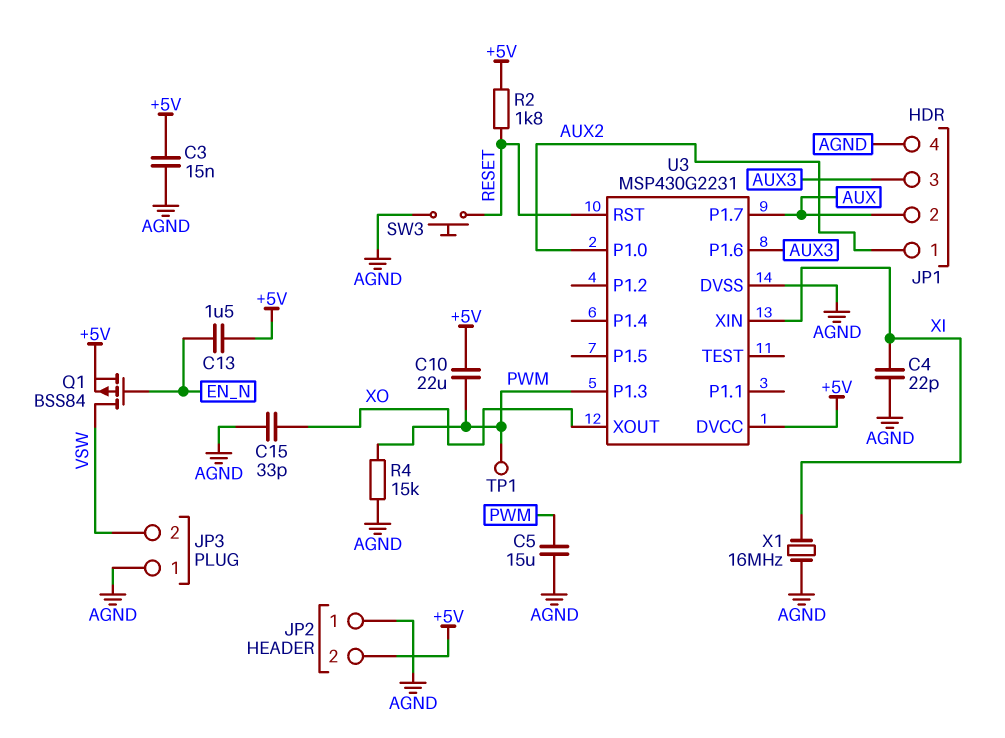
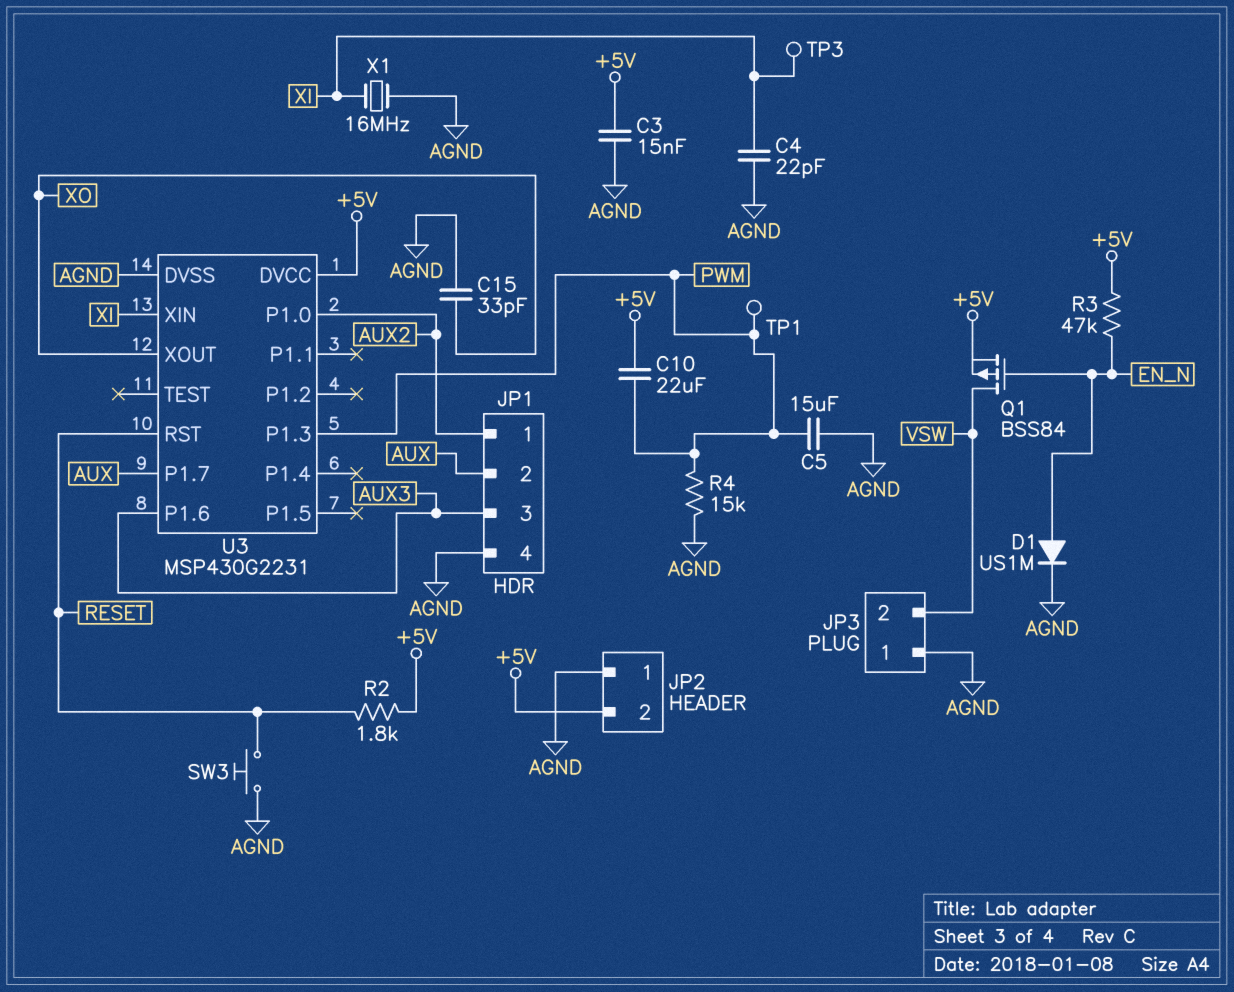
C13: 1.5uF (+5V, EN_N) -> none
D1: none -> diode US1M (A EN_N, K AGND)
R3: none -> 47k (+5V, EN_N)
TP3: none -> test point (XI)

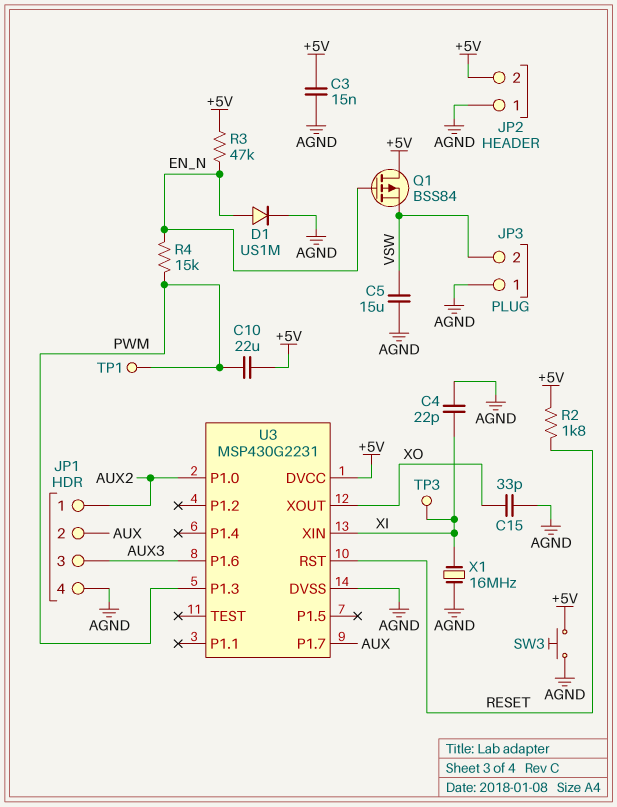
C5: 15uF (AGND, PWM) -> 15uF (AGND, VSW)
Q1: PMOS BSS84 (G EN_N, D VSW, S +5V) -> PMOS BSS84 (G EN_N, D +5V, S VSW)
R4: 15k (AGND, PWM) -> 15k (EN_N, PWM)
SW3: button (AGND, RESET) -> button (+5V, AGND)

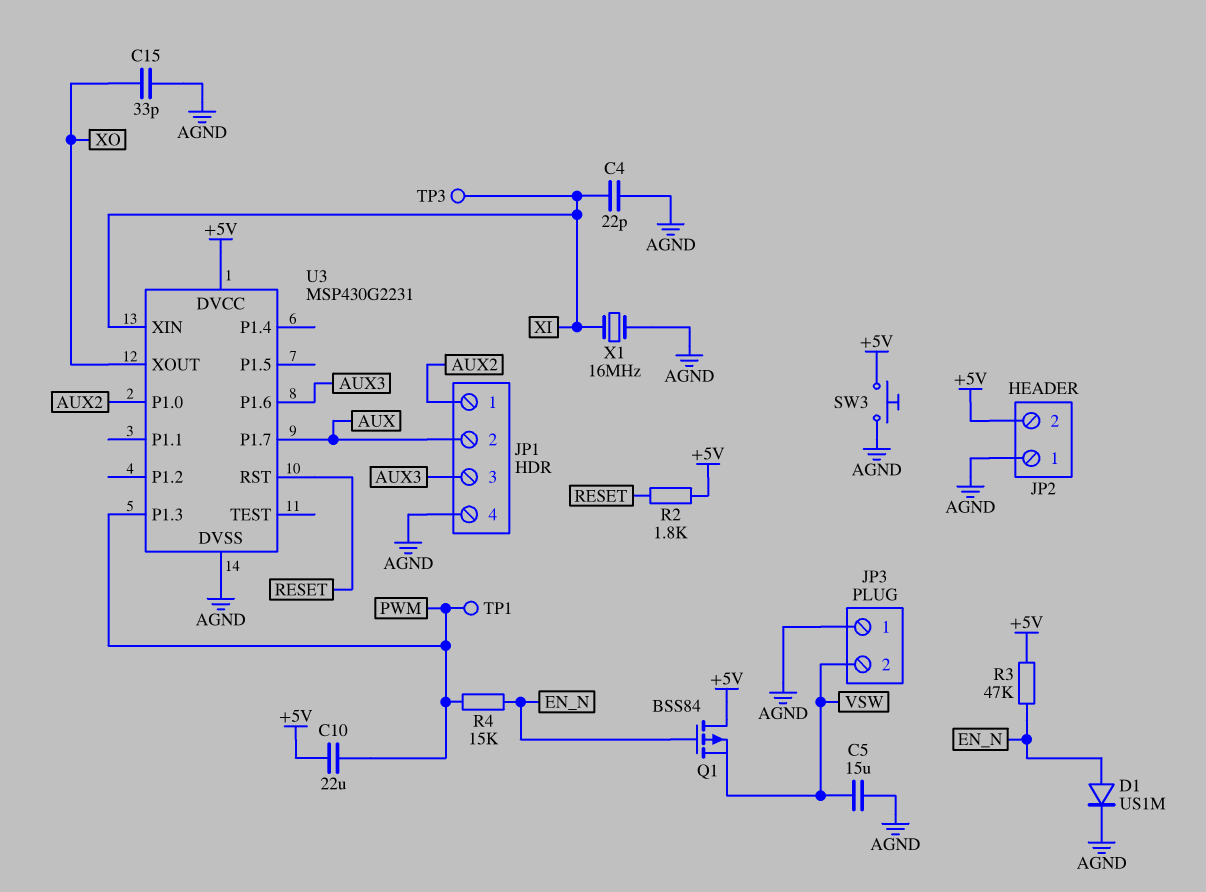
C3: 15nF (+5V, AGND) -> none

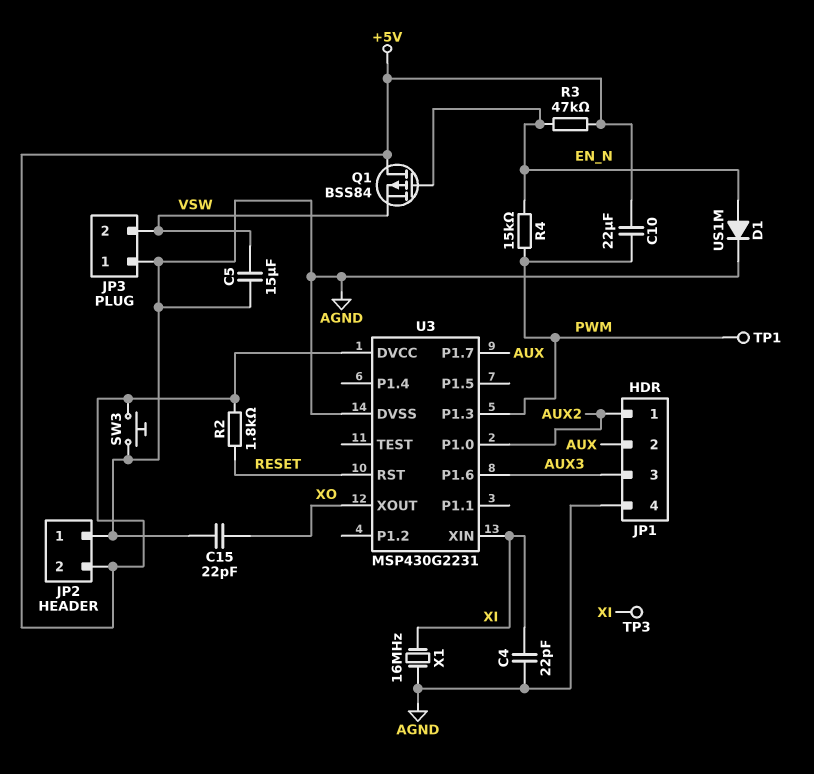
C15: 33pF (AGND, XO) -> 22pF (AGND, XO)

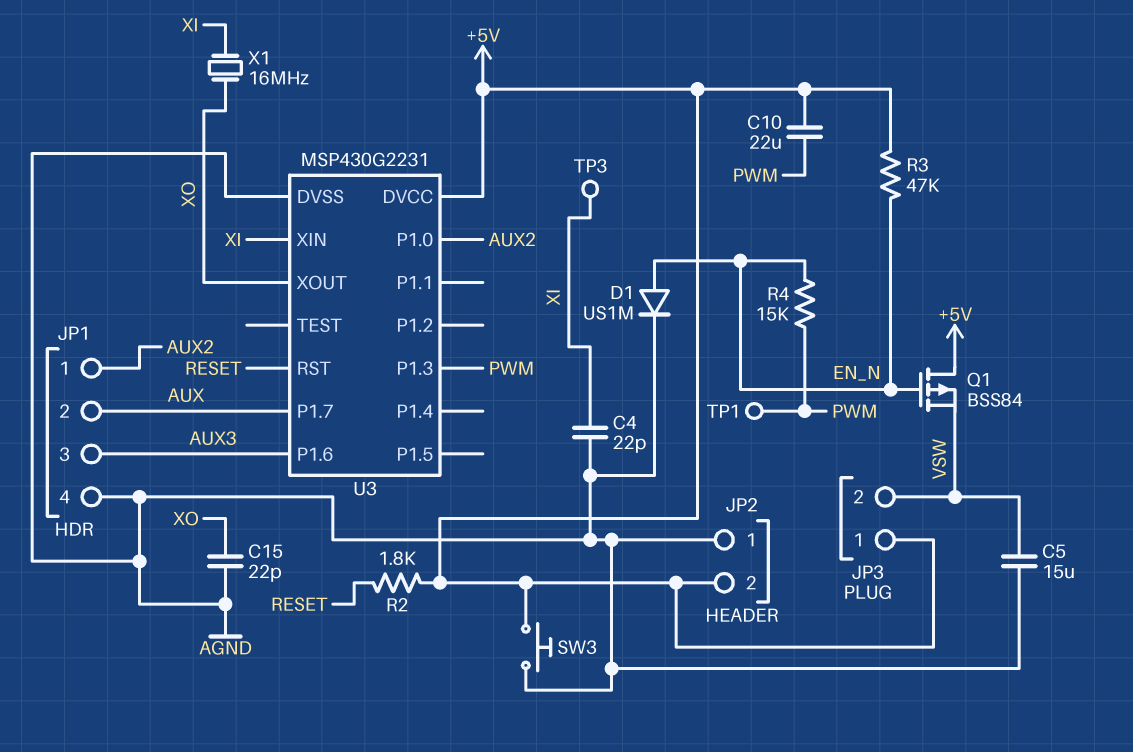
JP3 pin 1: AGND -> +5V
X1: 16MHz (AGND, XI) -> 16MHz (XI, XO)

